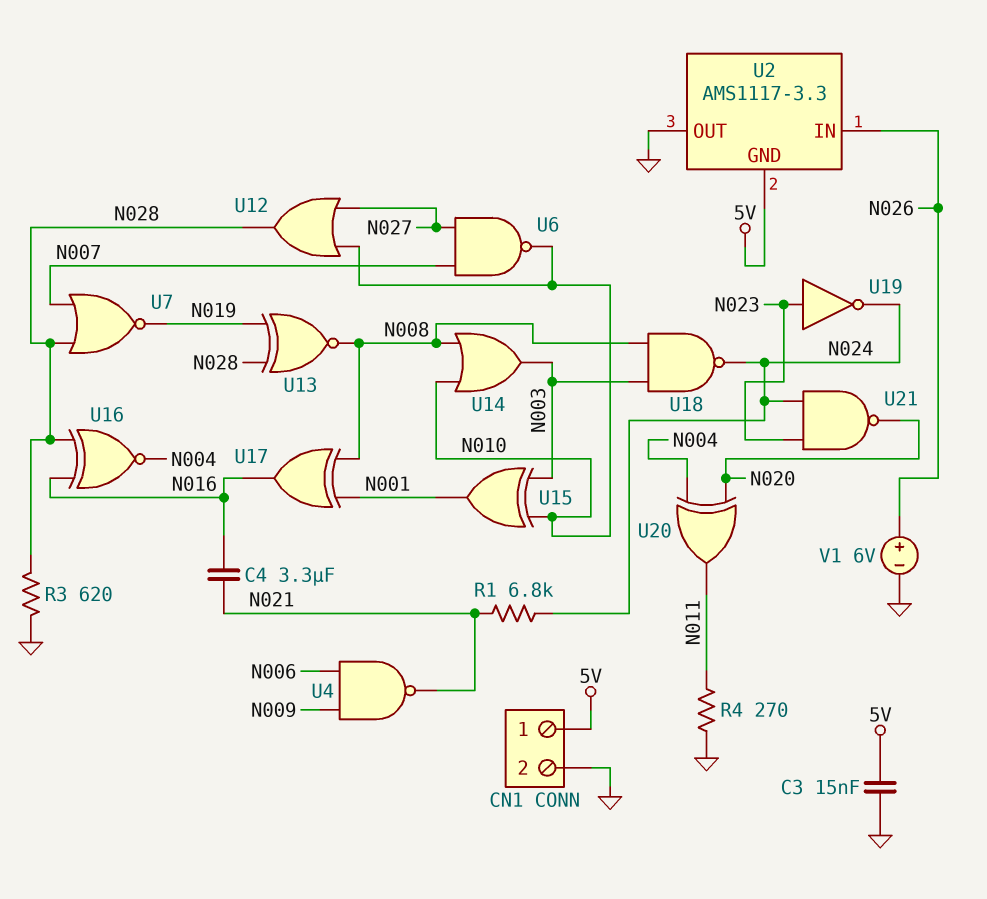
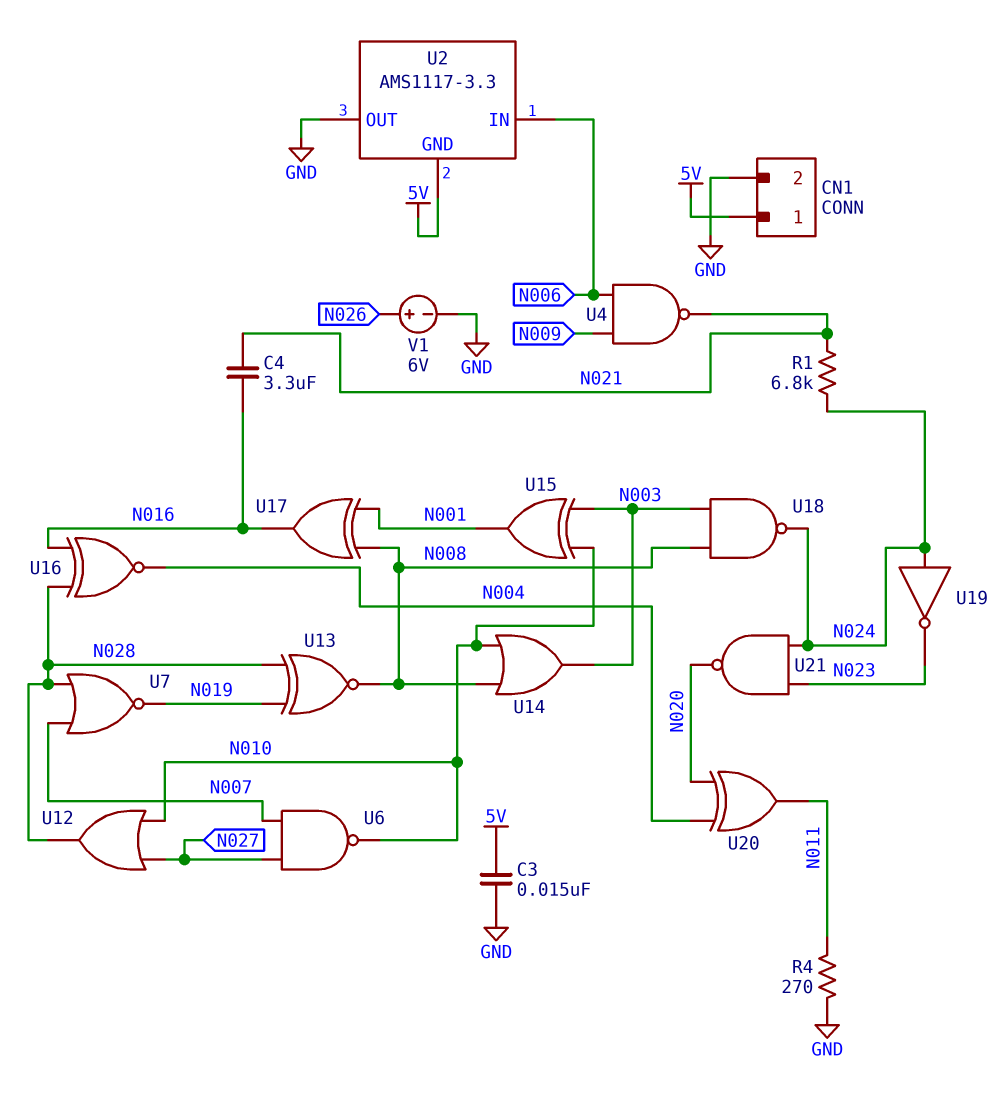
R3: 620 (GND, N028) -> none
U2 pin IN: N026 -> N006
U19: NOT (in N023, out N024) -> NOT (in N024, out N023)

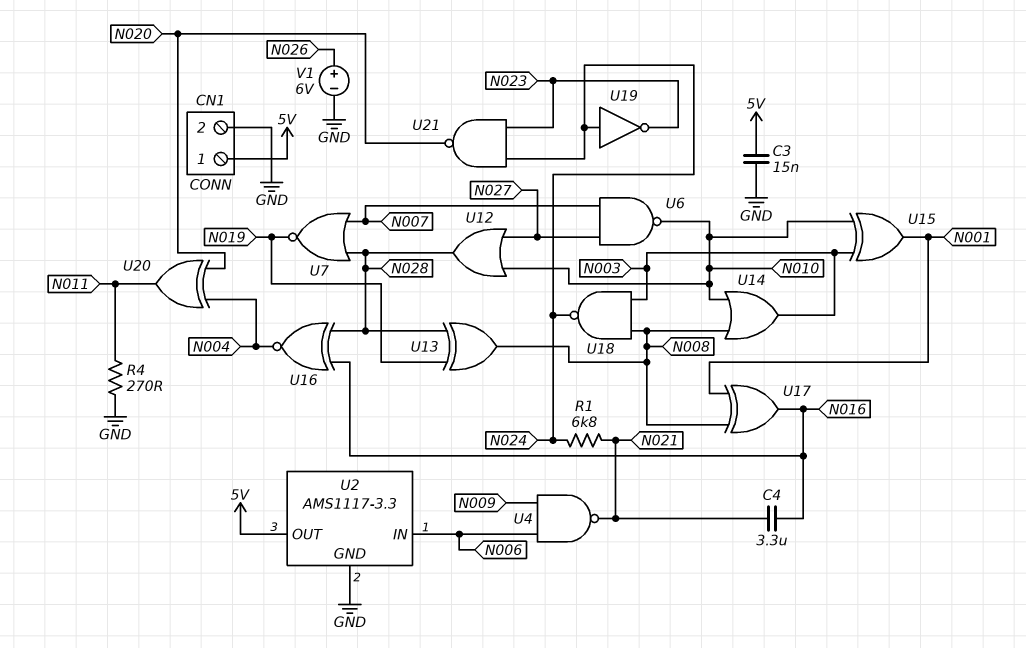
U2 pin GND: 5V -> GND
U2 pin OUT: GND -> 5V
U13: XNOR (in N019, in N028, out N008) -> XOR (in N019, in N028, out N008)

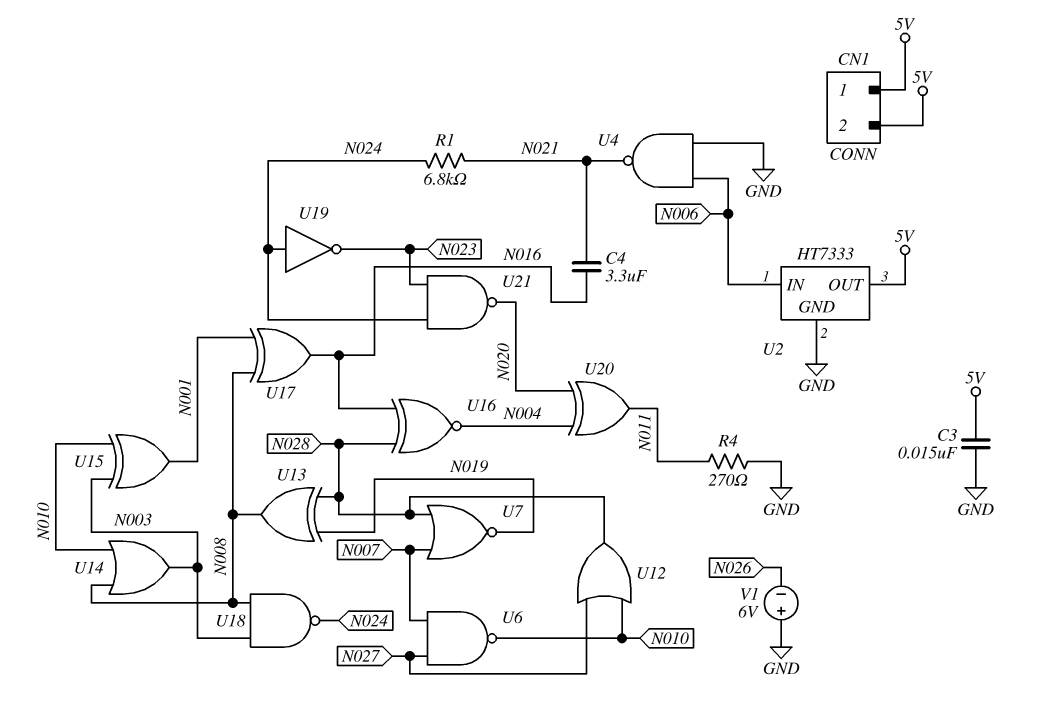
CN1 pin 2: GND -> 5V
U2: AMS1117-3.3 -> HT7333
U4: NAND (in N006, in N009, out N021) -> NAND (in GND, in N006, out N021)
V1: 6V (plus N026, minus GND) -> 6V (plus GND, minus N026)

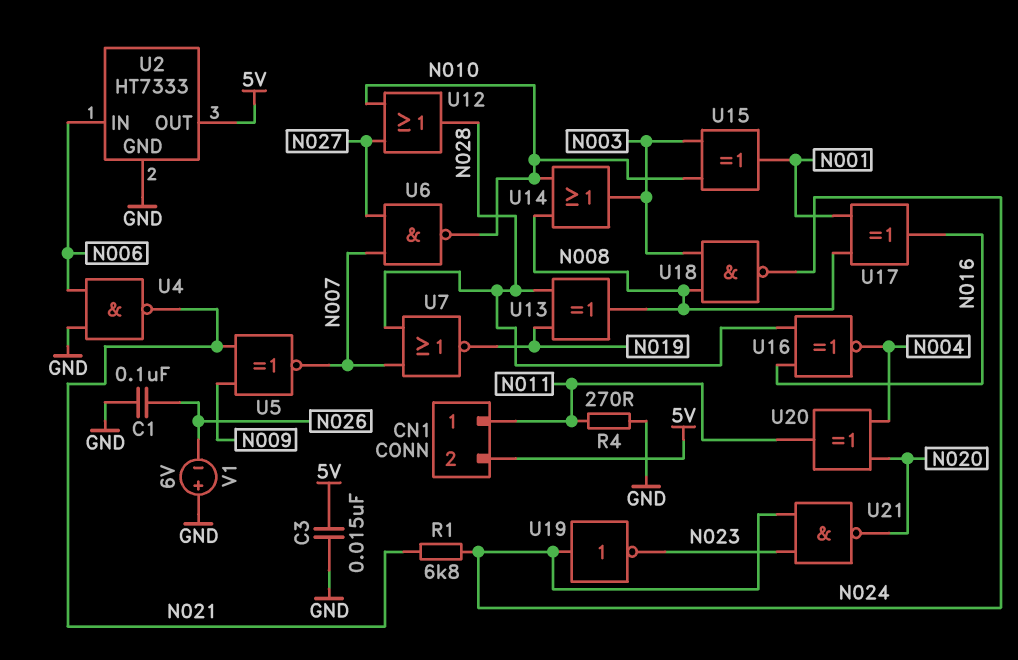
C1: none -> 100nF (GND, N026)
C4: 3.3uF (N016, N021) -> none
CN1 pin 1: 5V -> N011
U5: none -> XNOR (in N009, in N021, out N007)

